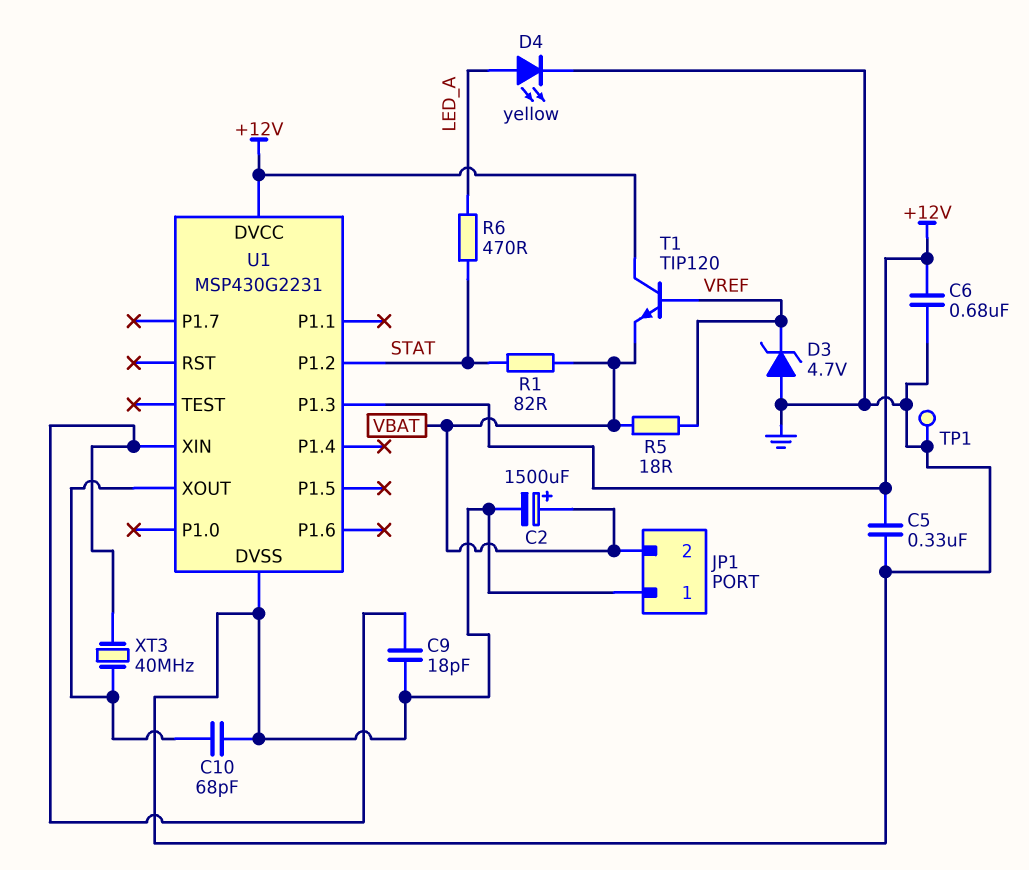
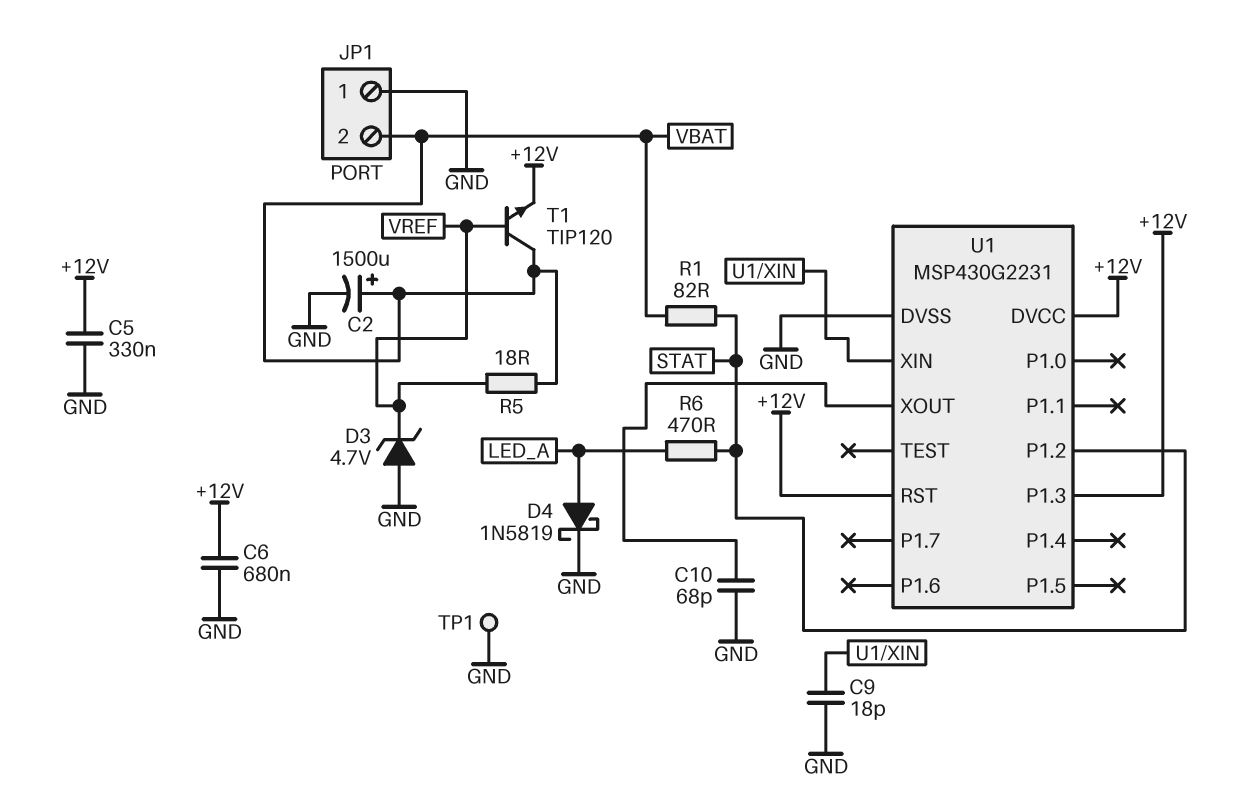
D4: LED yellow (A LED_A, K GND) -> schottky 1N5819 (A LED_A, K GND)
T1: NPN TIP120 (B VREF, C +12V, E VBAT) -> NPN TIP120 (B VREF, C VBAT, E +12V)
U1 pin RST: none -> +12V
XT3: 40MHz (U1/XIN, U1/XOUT) -> none

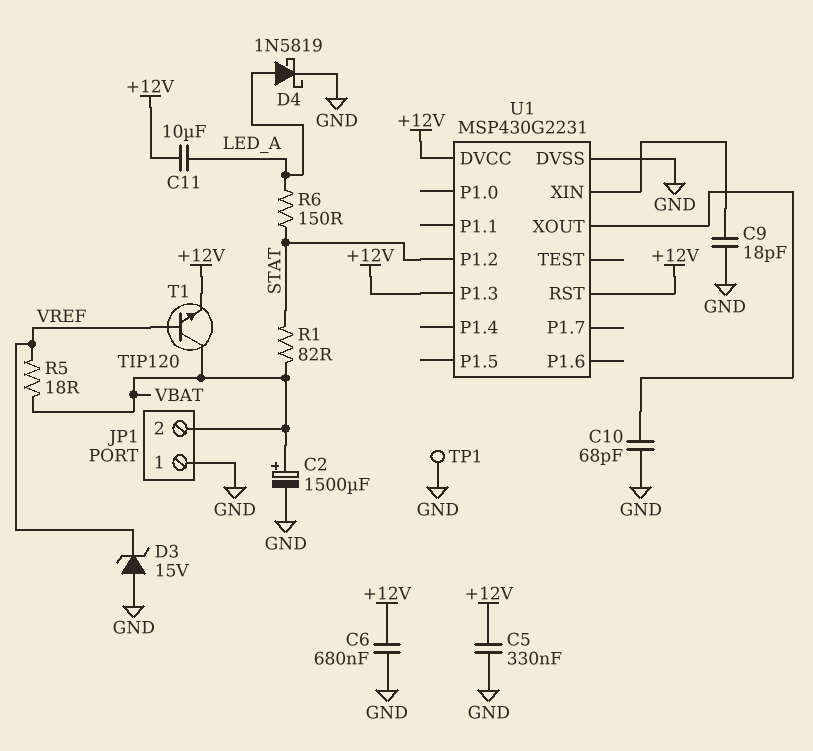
C11: none -> 10uF (+12V, LED_A)
D3: zener 4.7V (A GND, K VREF) -> zener 15V (A GND, K VREF)
R6: 470 (LED_A, STAT) -> 150 (LED_A, STAT)

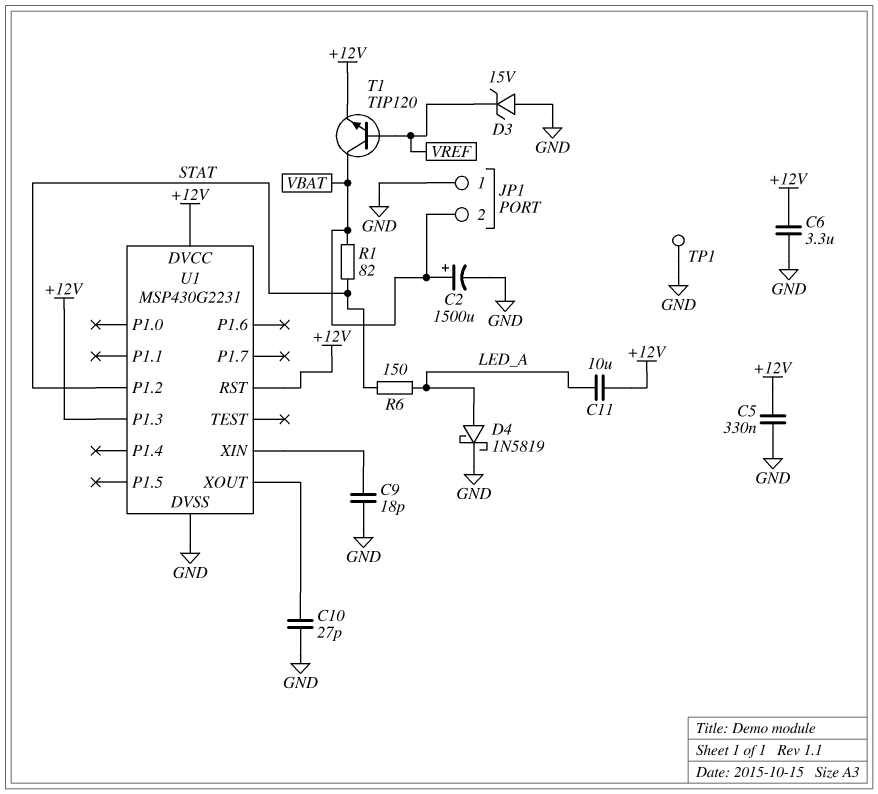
C6: 680nF (+12V, GND) -> 3.3uF (+12V, GND)
C10: 68pF (GND, U1/XOUT) -> 27pF (GND, U1/XOUT)
R5: 18 (VBAT, VREF) -> none

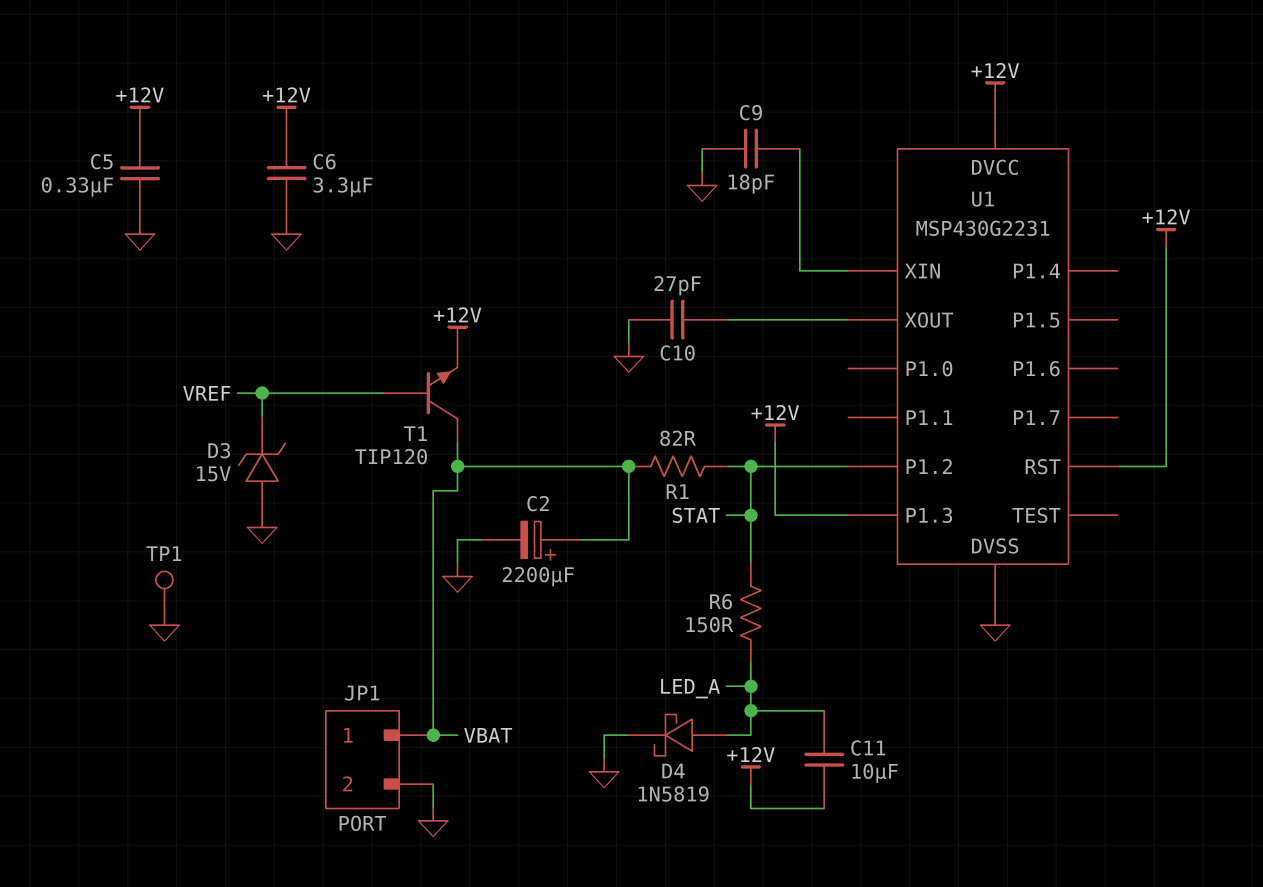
C2: 1500uF (plus VBAT, minus GND) -> 2200uF (plus VBAT, minus GND)
JP1 pin 1: GND -> VBAT
JP1 pin 2: VBAT -> GND

